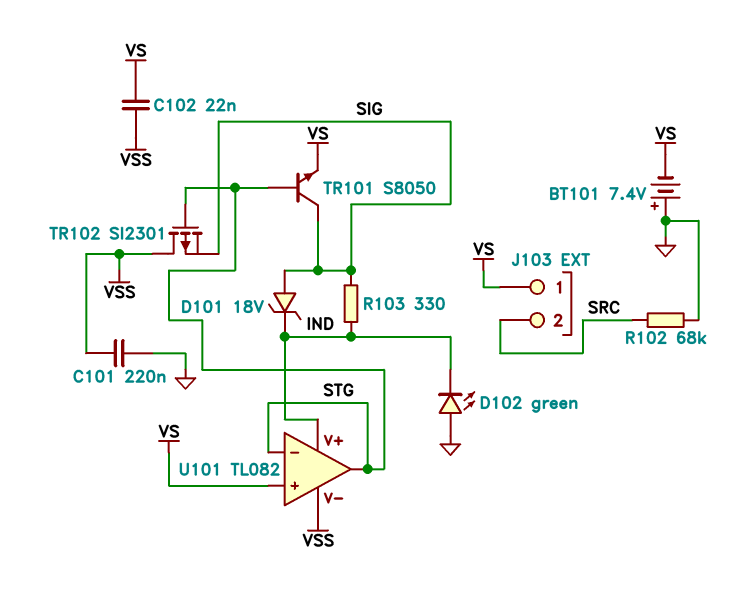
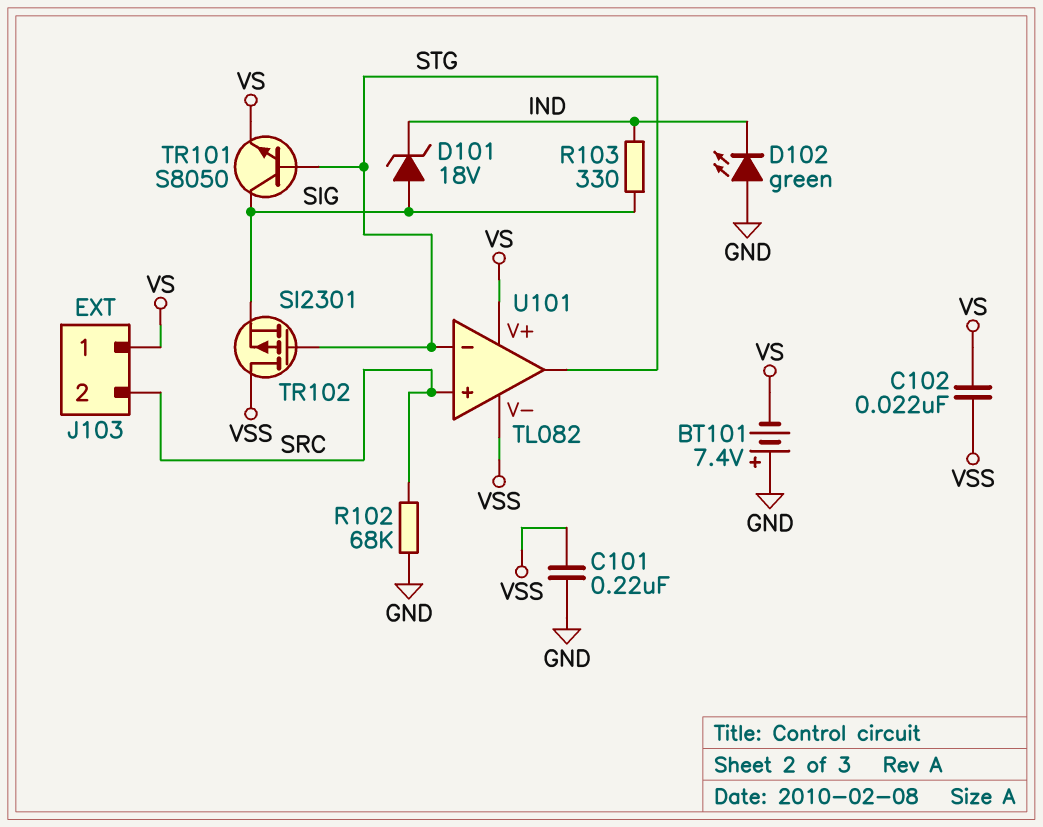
U101 pin V+: IND -> VS
U101 pin in+: VS -> SRC

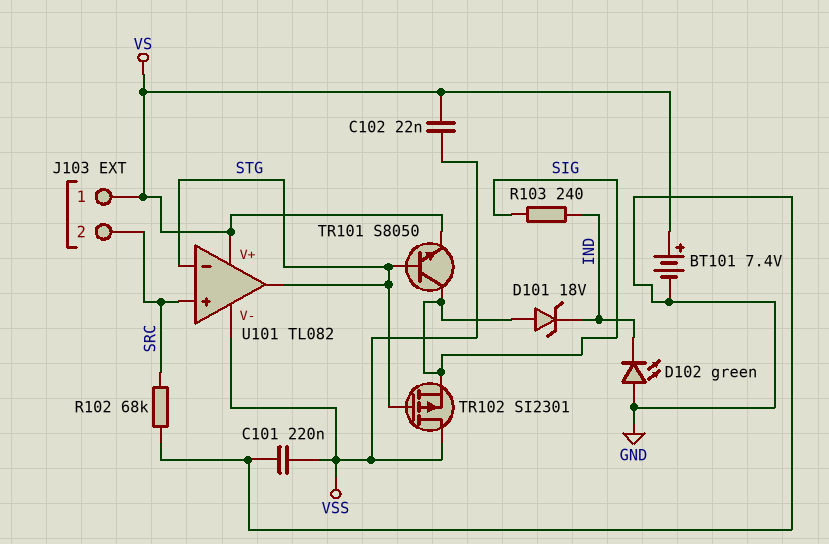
BT101: 7.4V (plus GND, minus VS) -> 7.4V (plus VS, minus GND)
R103: 330 (IND, SIG) -> 240 (IND, SIG)

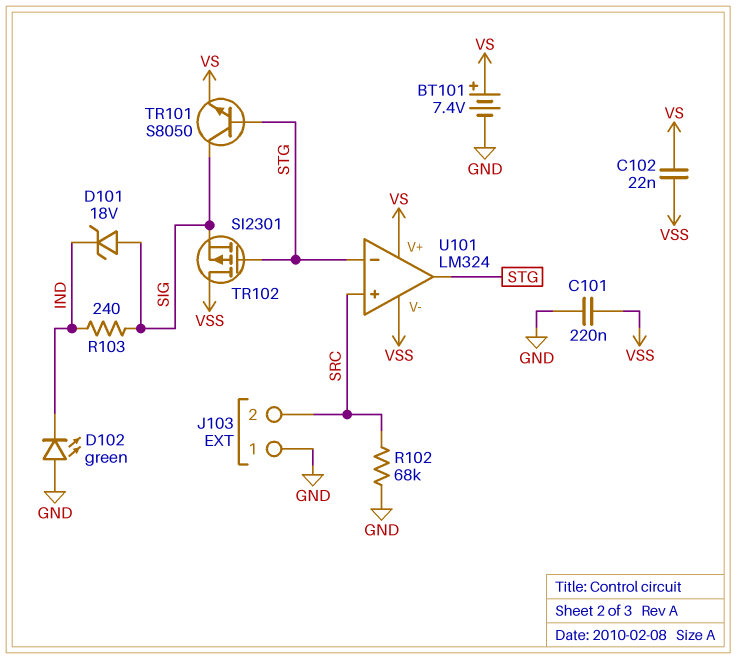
J103 pin 1: VS -> GND
U101: TL082 -> LM324

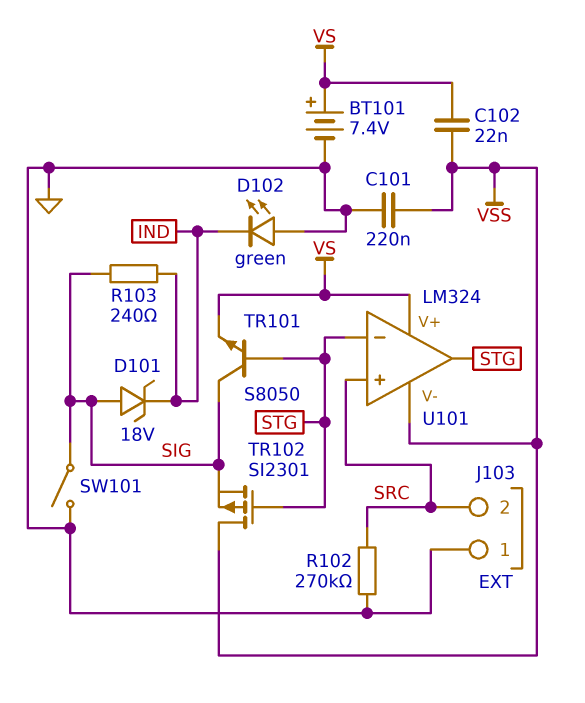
R102: 68k (GND, SRC) -> 270k (GND, SRC)
SW101: none -> switch (GND, SIG)

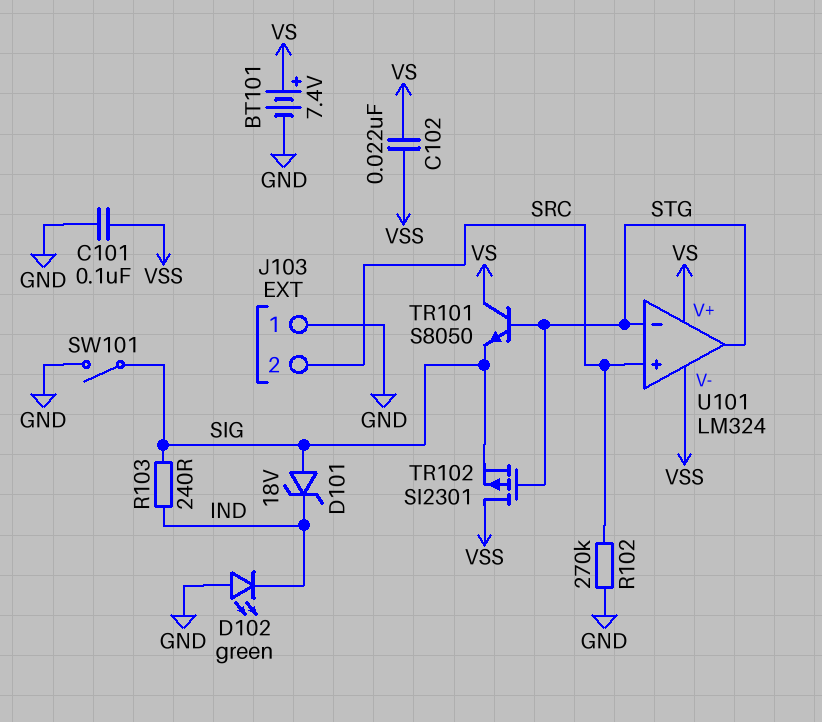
C101: 220nF (GND, VSS) -> 100nF (GND, VSS)
TR101: NPN S8050 (B STG, C SIG, E VS) -> NPN S8050 (B STG, C VS, E SIG)

